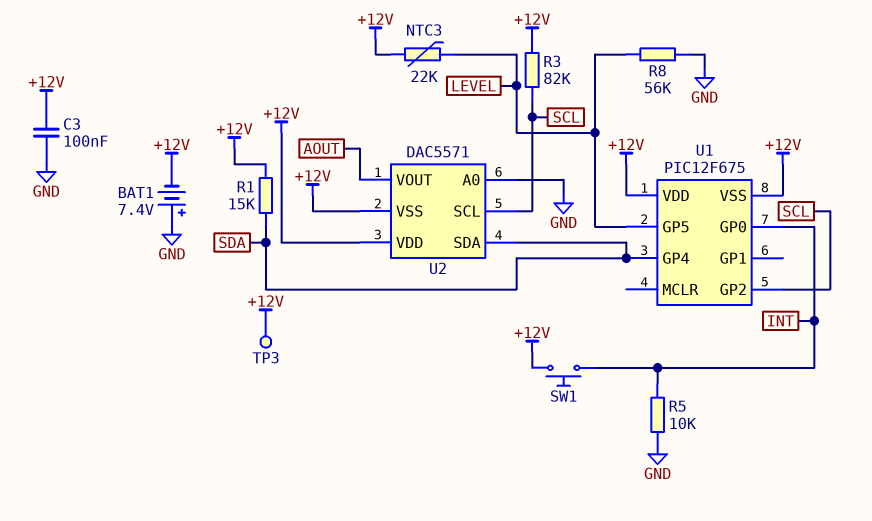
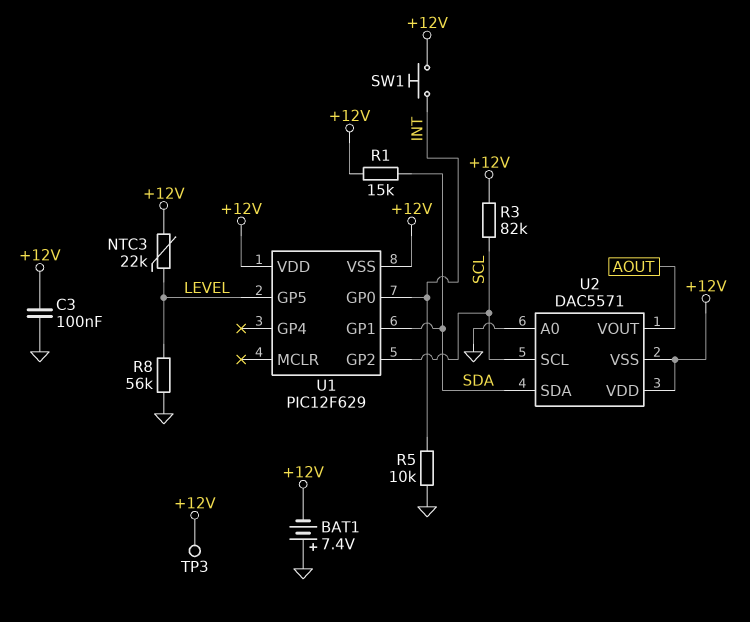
U1: PIC12F675 -> PIC12F629
U1 pin GP1: none -> SDA
U1 pin GP4: SDA -> none

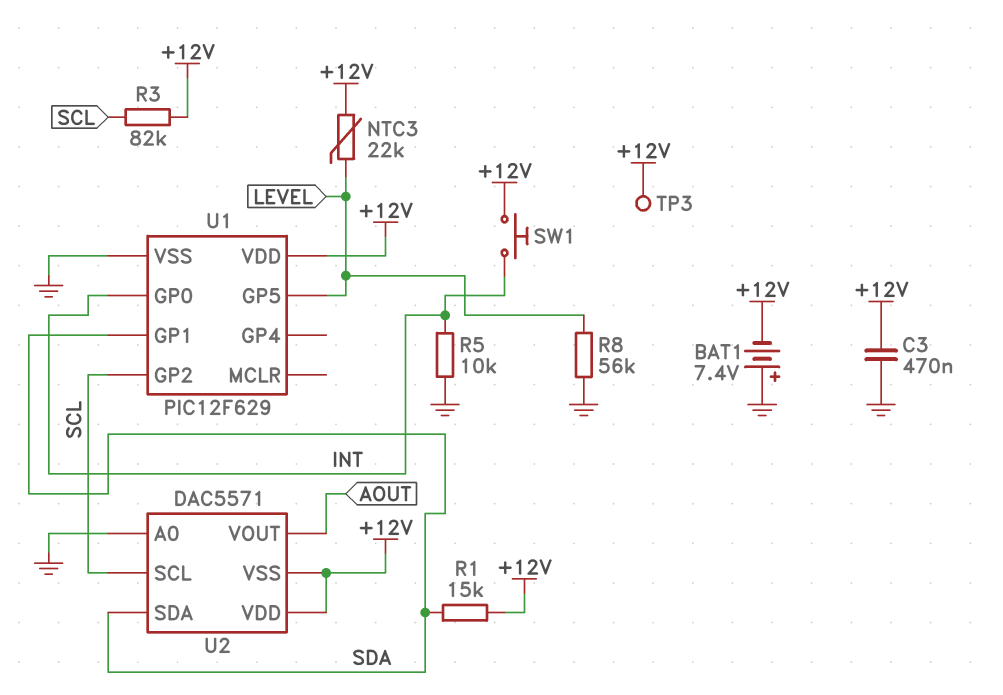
C3: 100nF (+12V, GND) -> 470nF (+12V, GND)
U1 pin VSS: +12V -> GND

